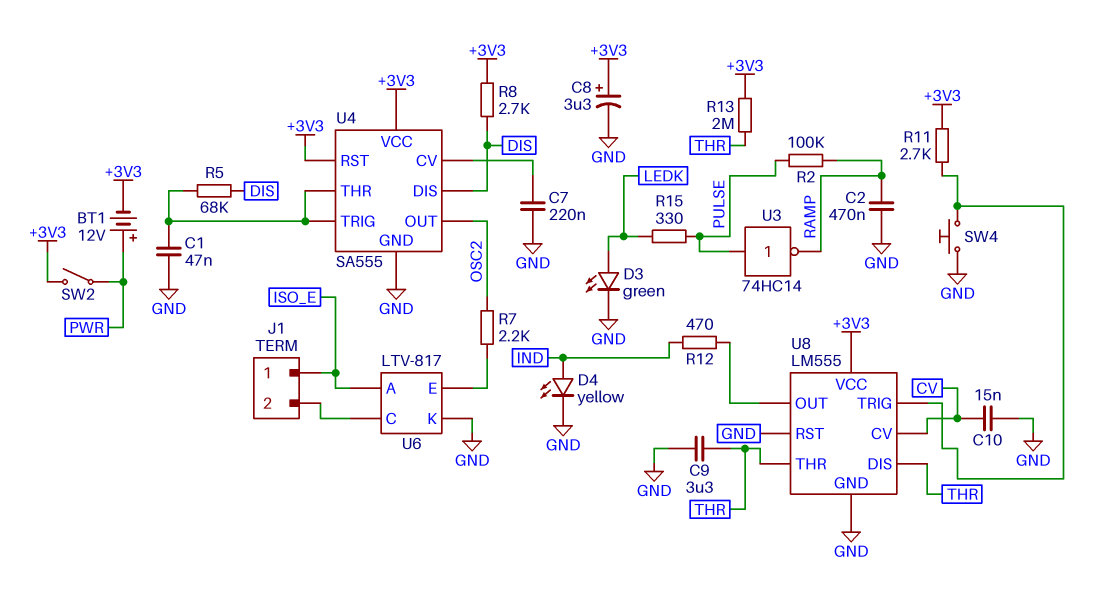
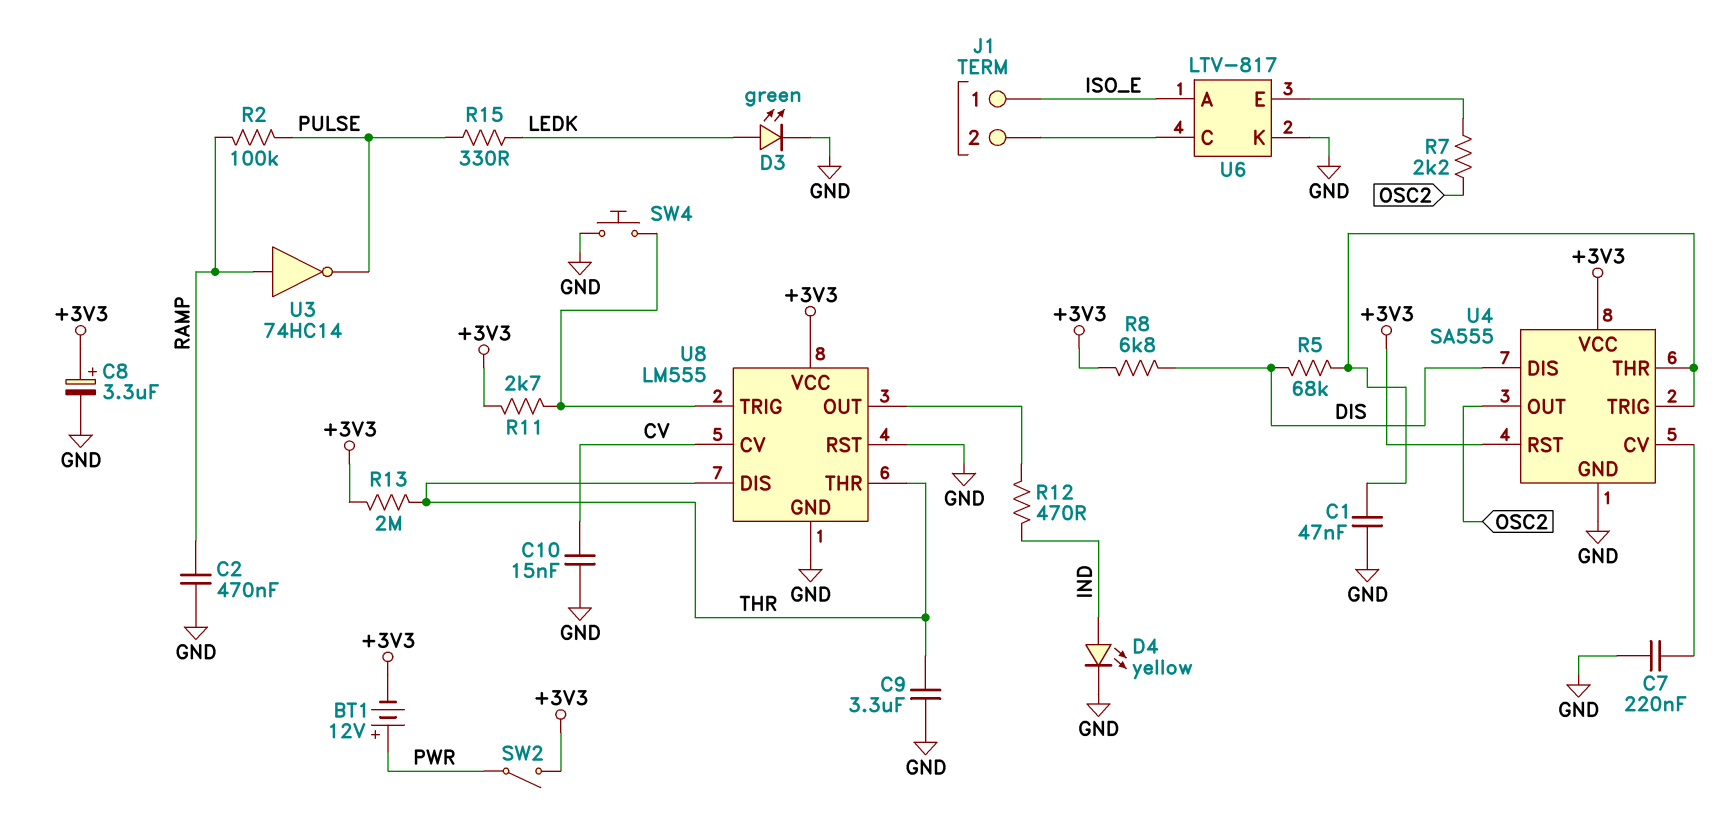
R8: 2.7k (+3V3, DIS) -> 6.8k (+3V3, DIS)
U3: NOT 74HC14 (in PULSE, out RAMP) -> NOT 74HC14 (in RAMP, out PULSE)

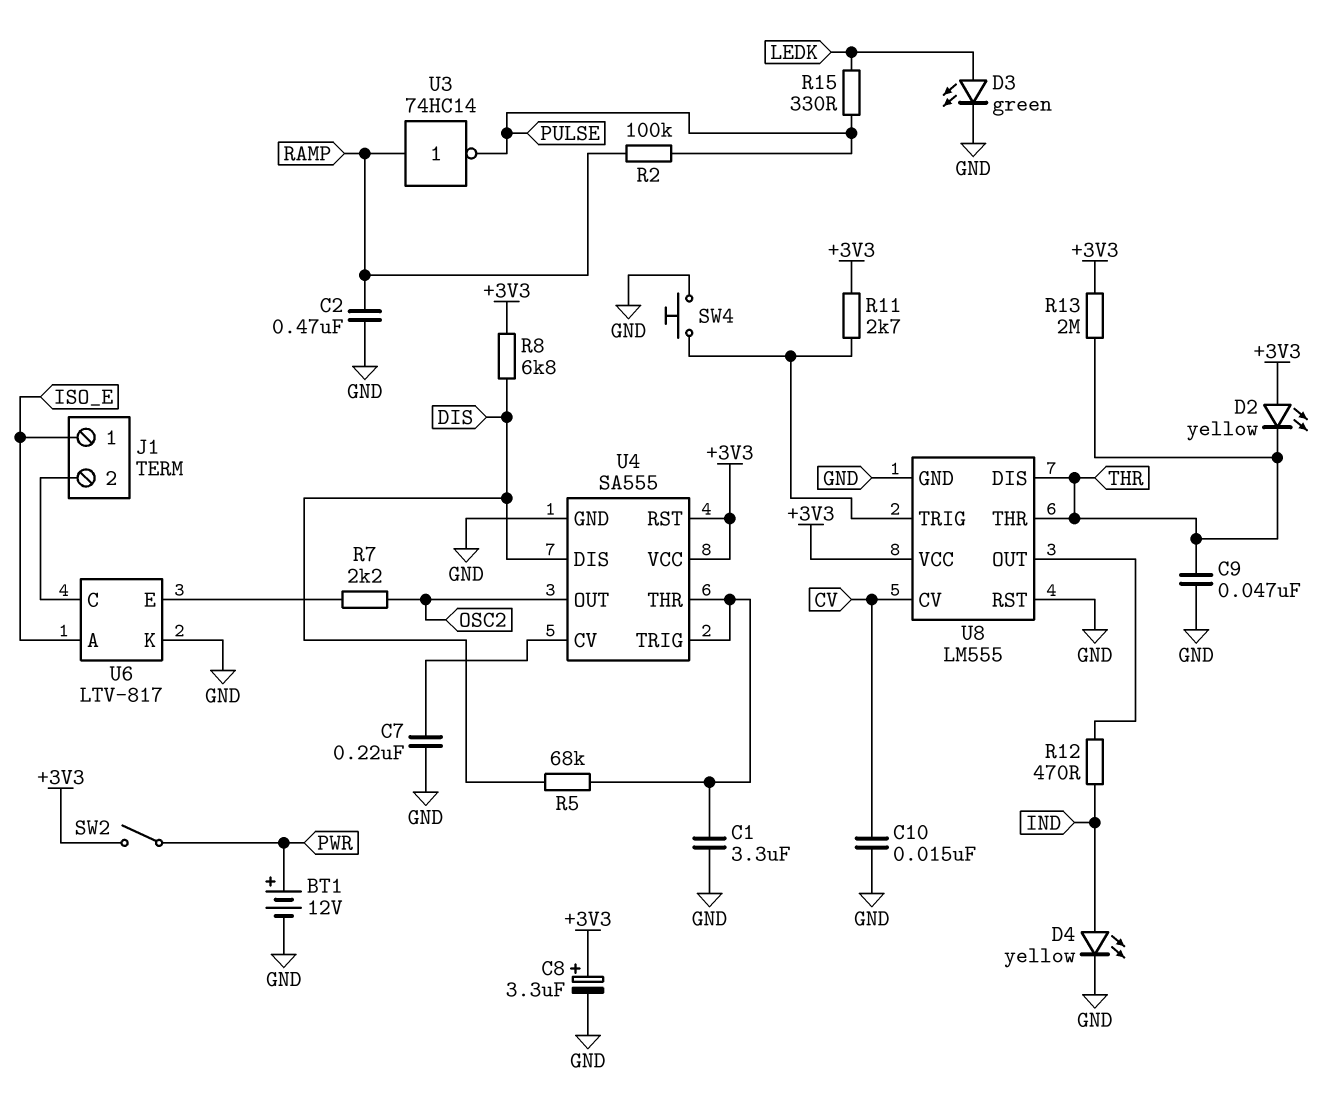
BT1: 12V (plus PWR, minus +3V3) -> 12V (plus PWR, minus GND)
C1: 47nF (GND, U4/THR) -> 3.3uF (GND, U4/THR)
C9: 3.3uF (GND, THR) -> 47nF (GND, THR)
D2: none -> LED yellow (A +3V3, K THR)

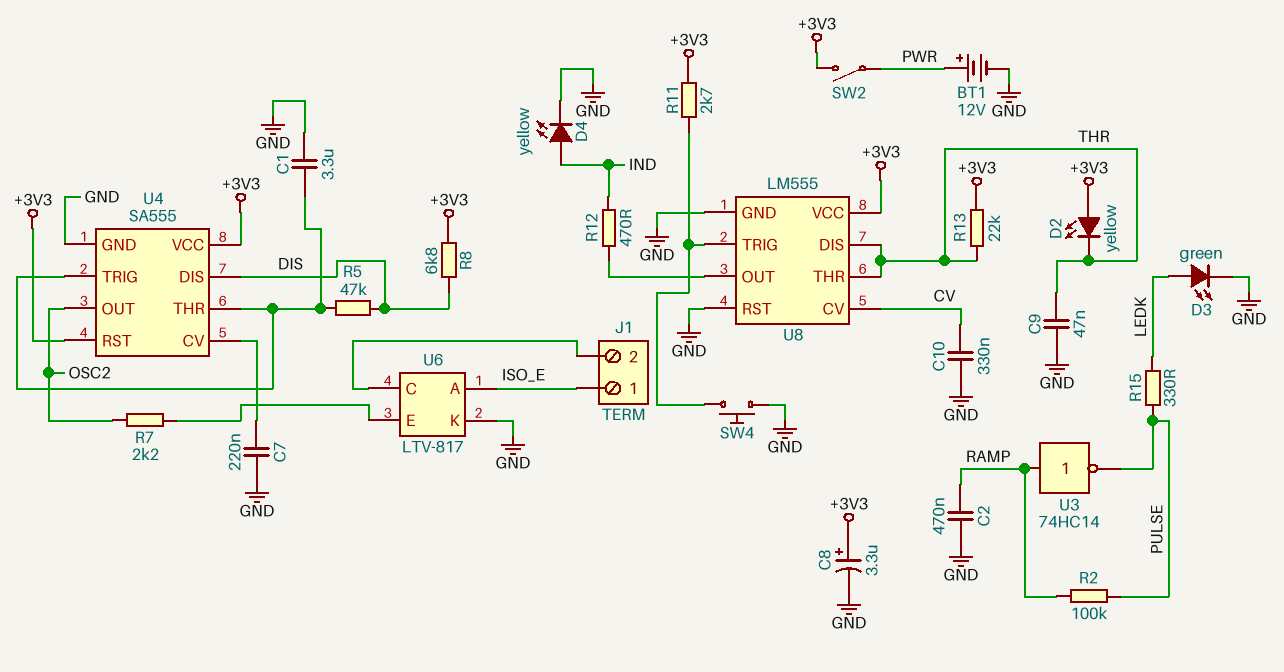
C10: 15nF (CV, GND) -> 330nF (CV, GND)
R5: 68k (DIS, U4/THR) -> 47k (DIS, U4/THR)
R13: 2M (+3V3, THR) -> 22k (+3V3, THR)

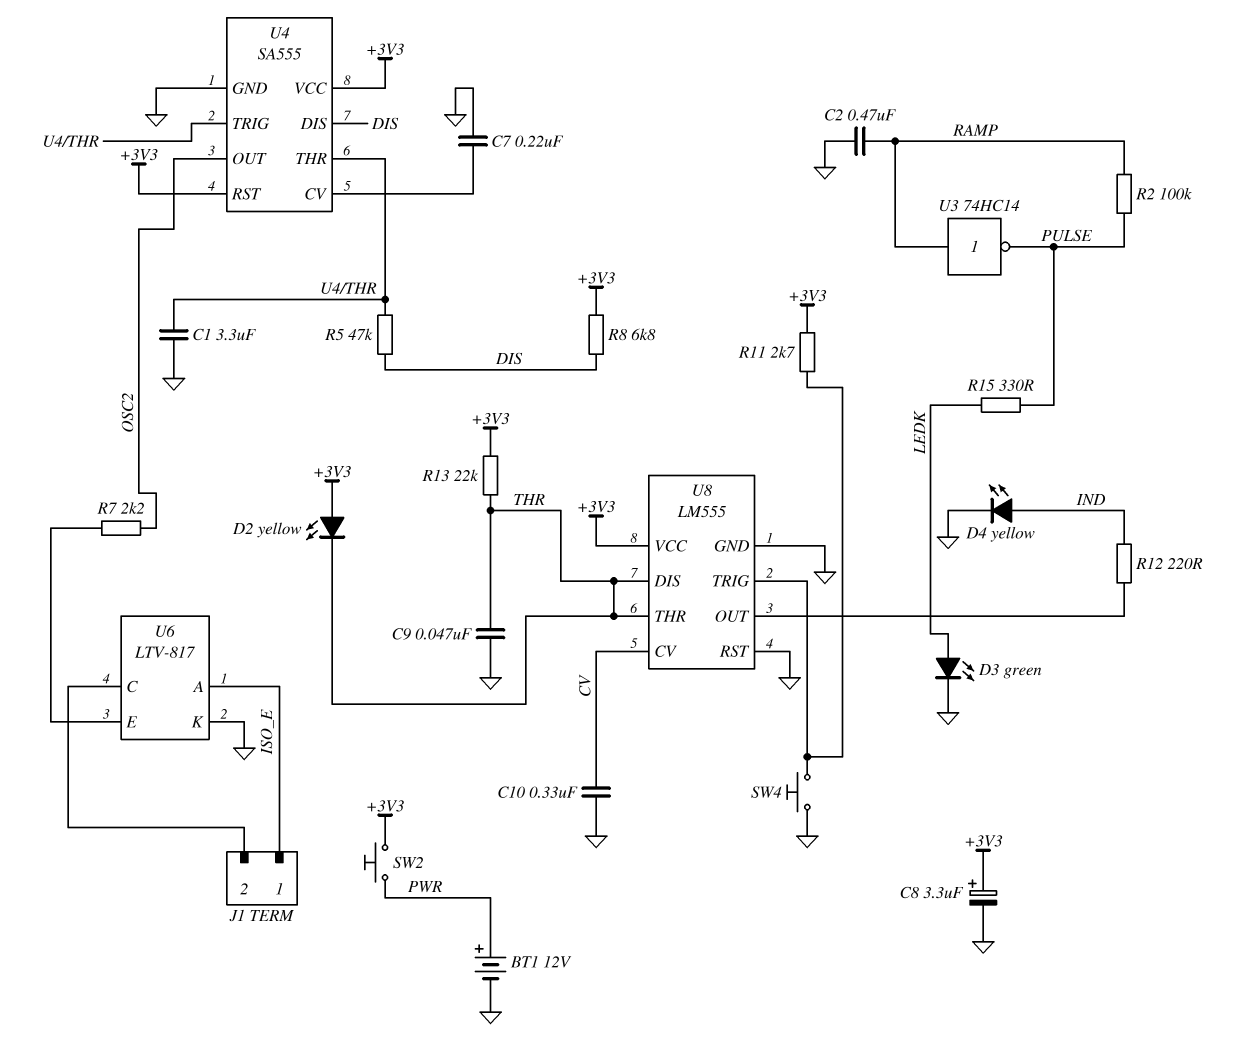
R12: 470 (IND, U8/OUT) -> 220 (IND, U8/OUT)
SW2: switch (+3V3, PWR) -> button (+3V3, PWR)

